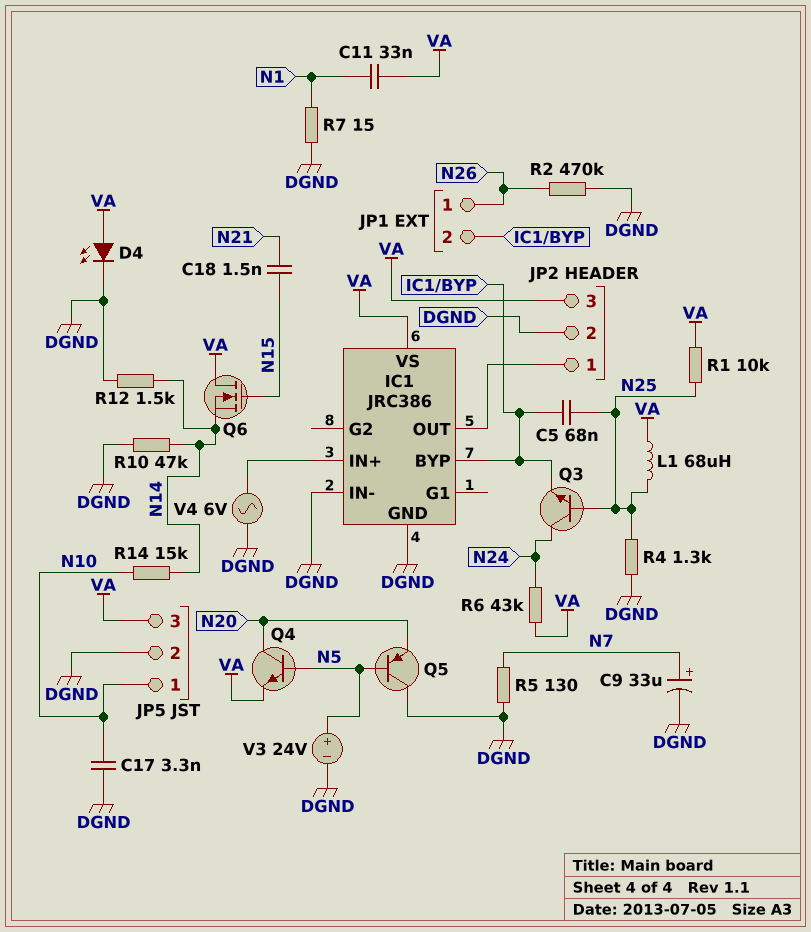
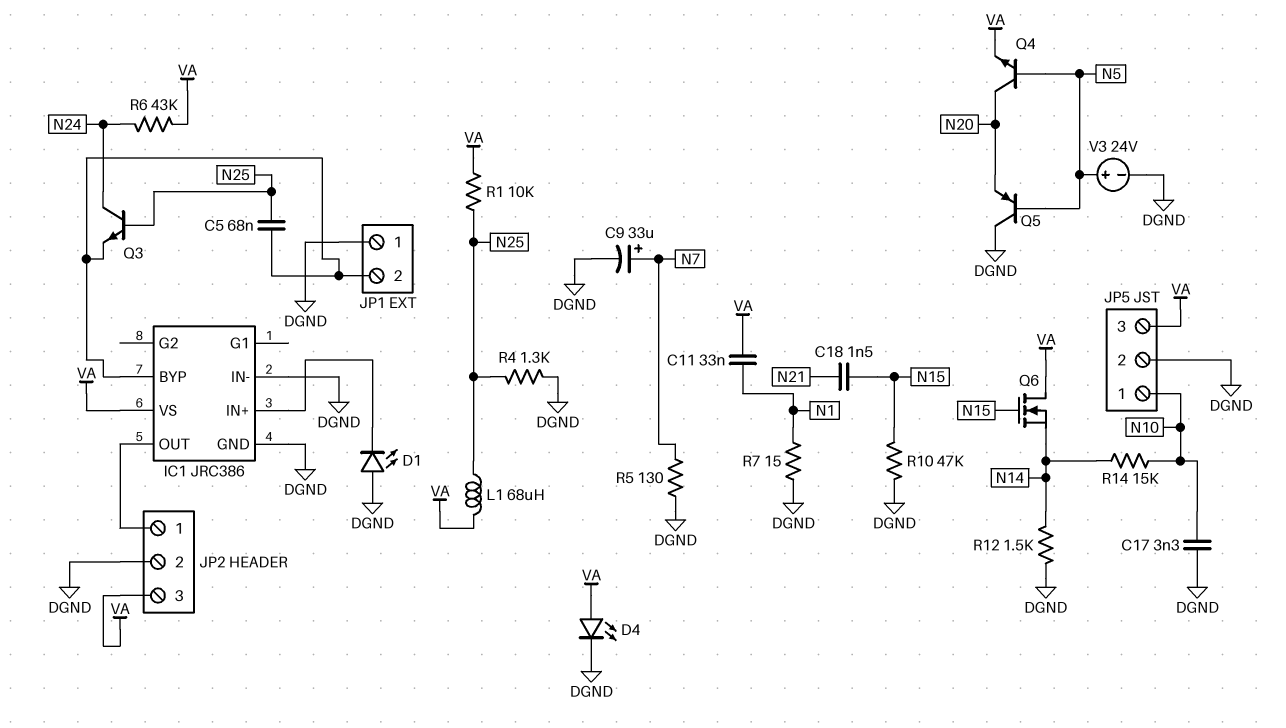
D1: none -> LED (A DGND, K IC1/IN+)
JP1 pin 1: N26 -> DGND
R2: 470k (DGND, N26) -> none
R10: 47k (DGND, N14) -> 47k (DGND, N15)
V4: AC 6V (DGND, IC1/IN+) -> none

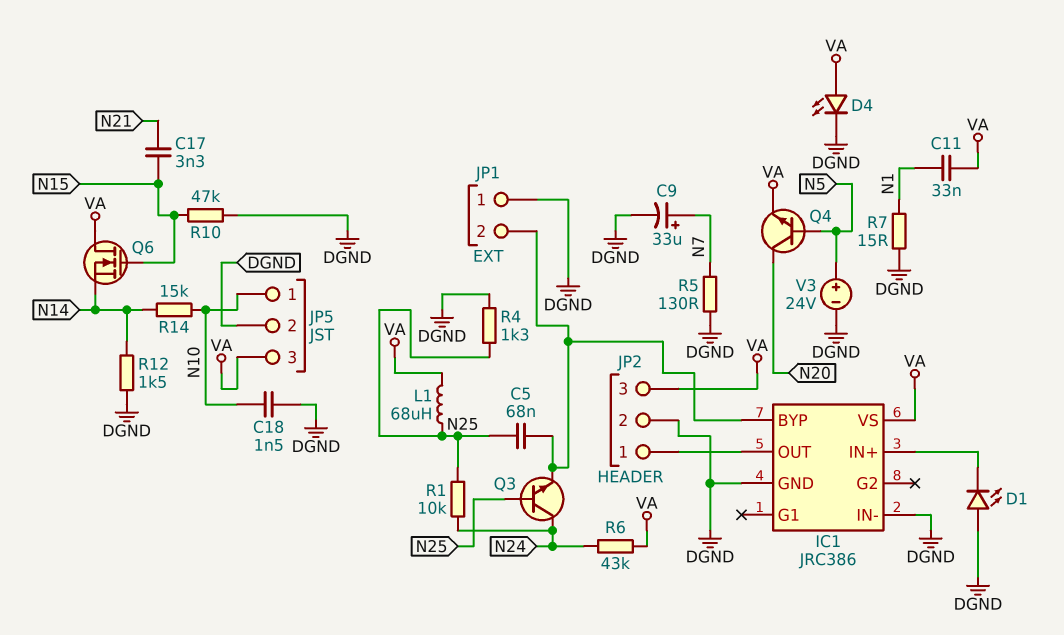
C17: 3.3nF (DGND, N10) -> 3.3nF (N15, N21)
C18: 1.5nF (N15, N21) -> 1.5nF (DGND, N10)
Q5: PNP (B N5, C DGND, E N20) -> none
R1: 10k (N25, VA) -> 10k (N24, N25)

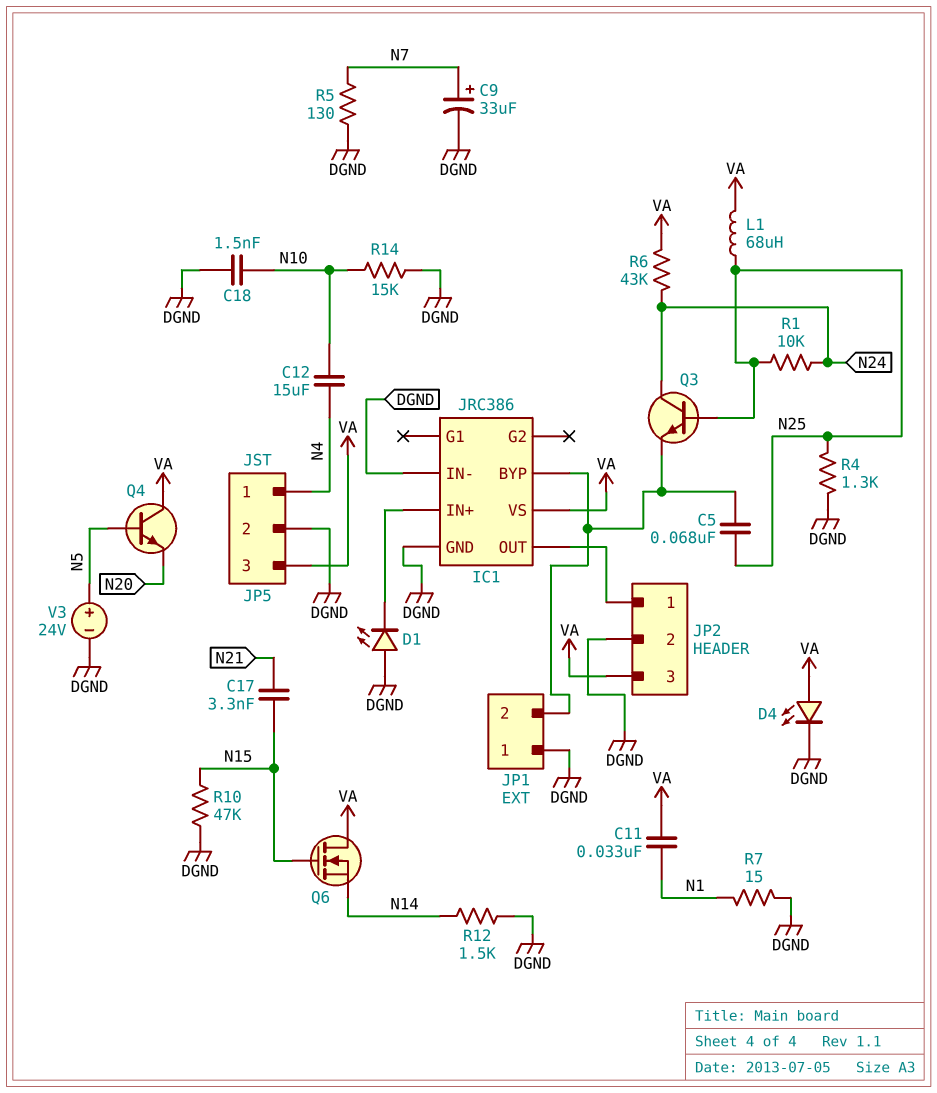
C12: none -> 15uF (N4, N10)
JP5 pin 1: N10 -> N4
Q4: NPN (B N5, C N20, E VA) -> NPN (B N5, C VA, E N20)
R14: 15k (N10, N14) -> 15k (DGND, N10)

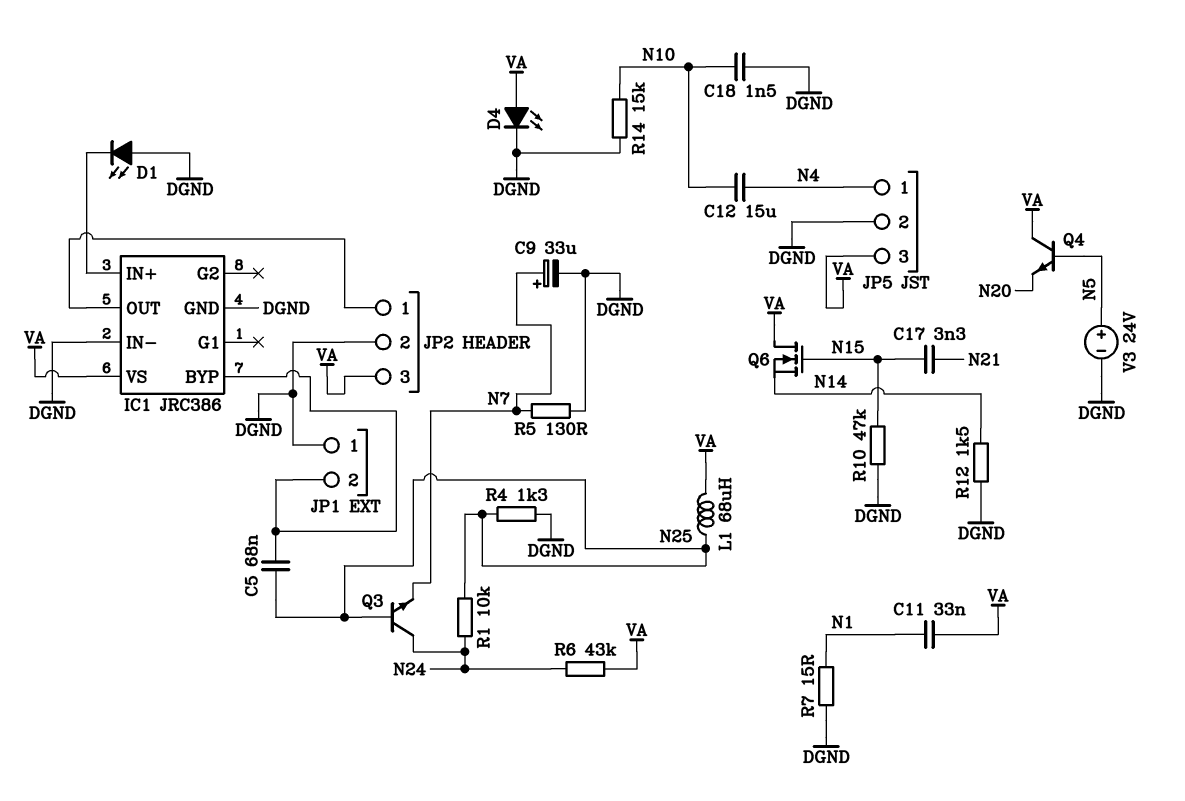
Q3: NPN (B N25, C N24, E IC1/BYP) -> NPN (B N25, C N24, E N7)

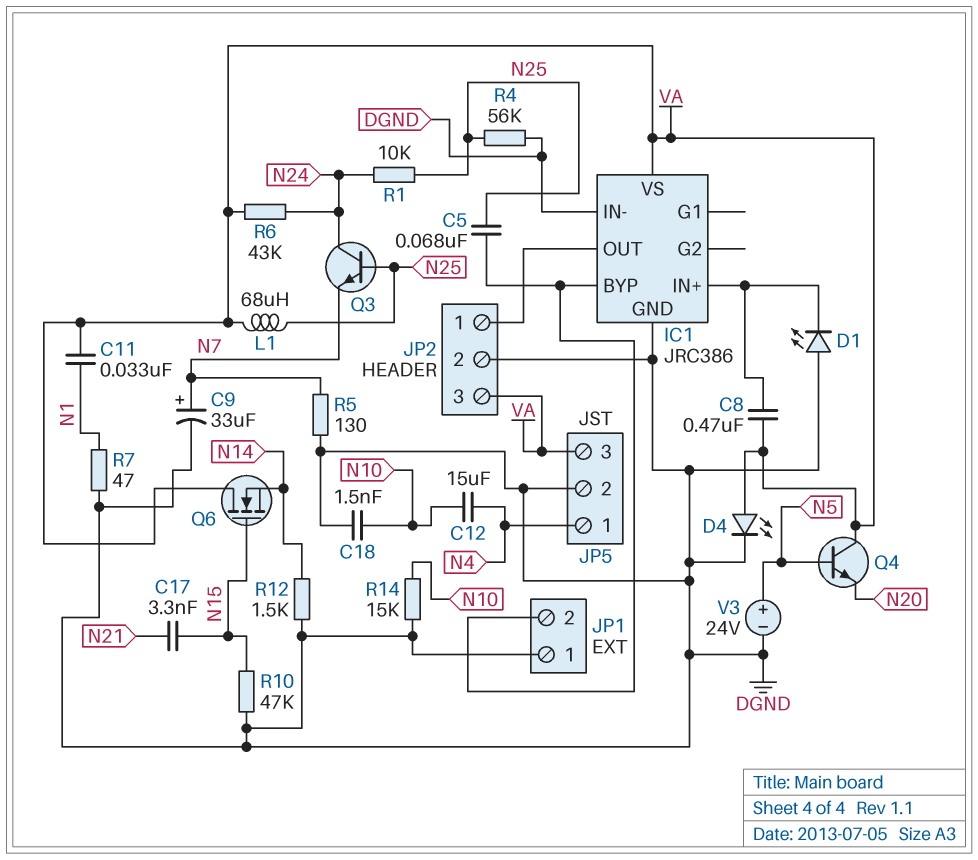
C8: none -> 470nF (IC1/IN+, VA)
R4: 1.3k (DGND, N25) -> 56k (DGND, N25)
R7: 15 (DGND, N1) -> 47 (DGND, N1)

